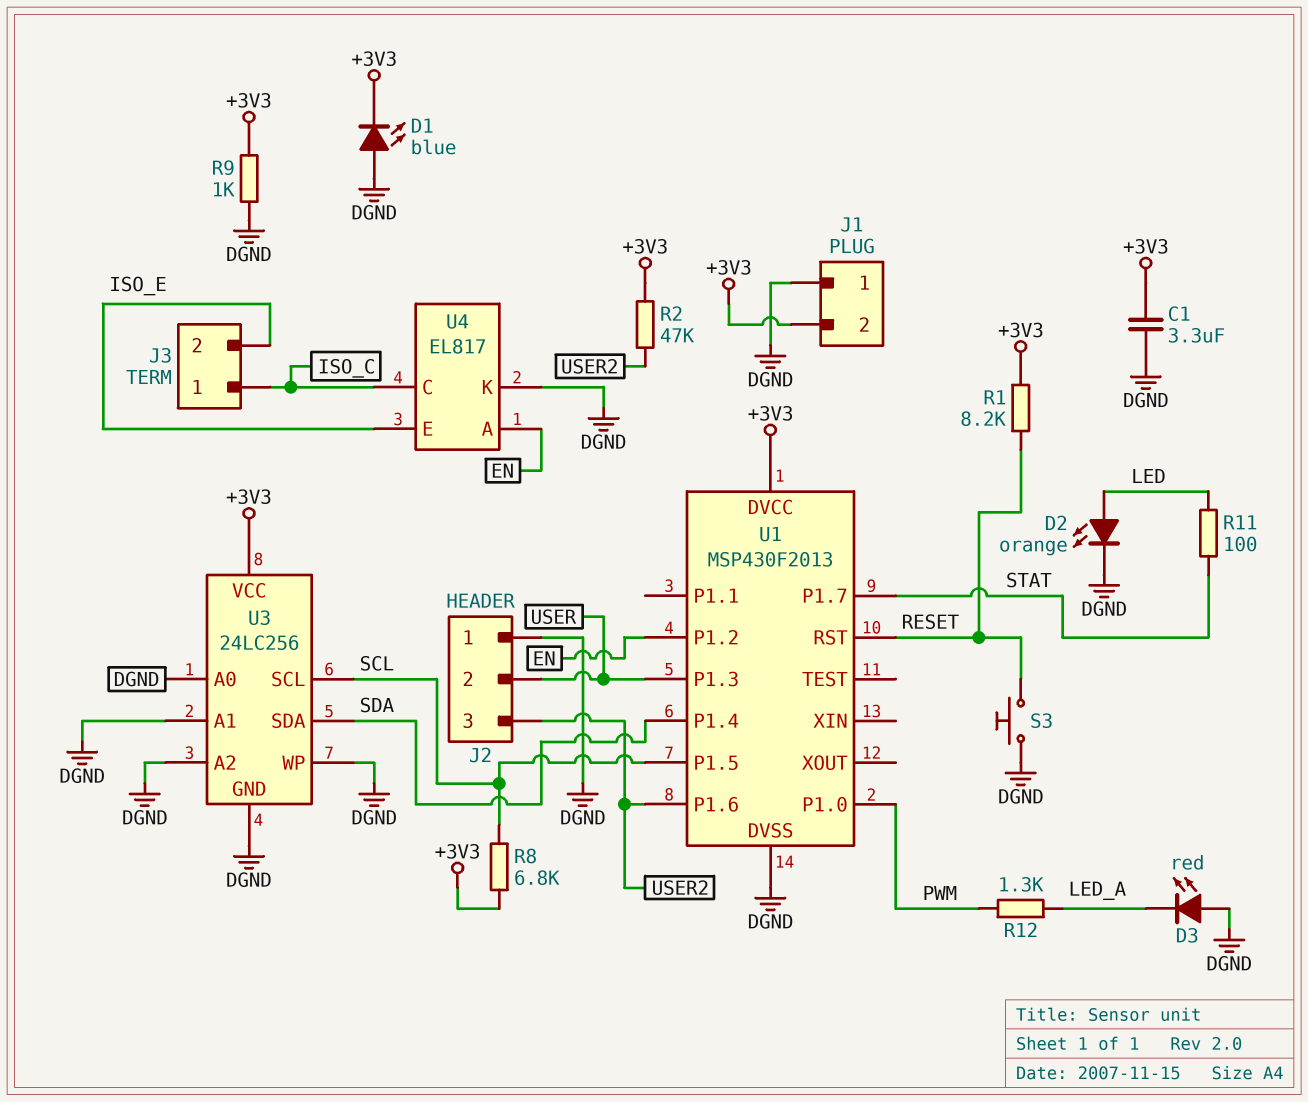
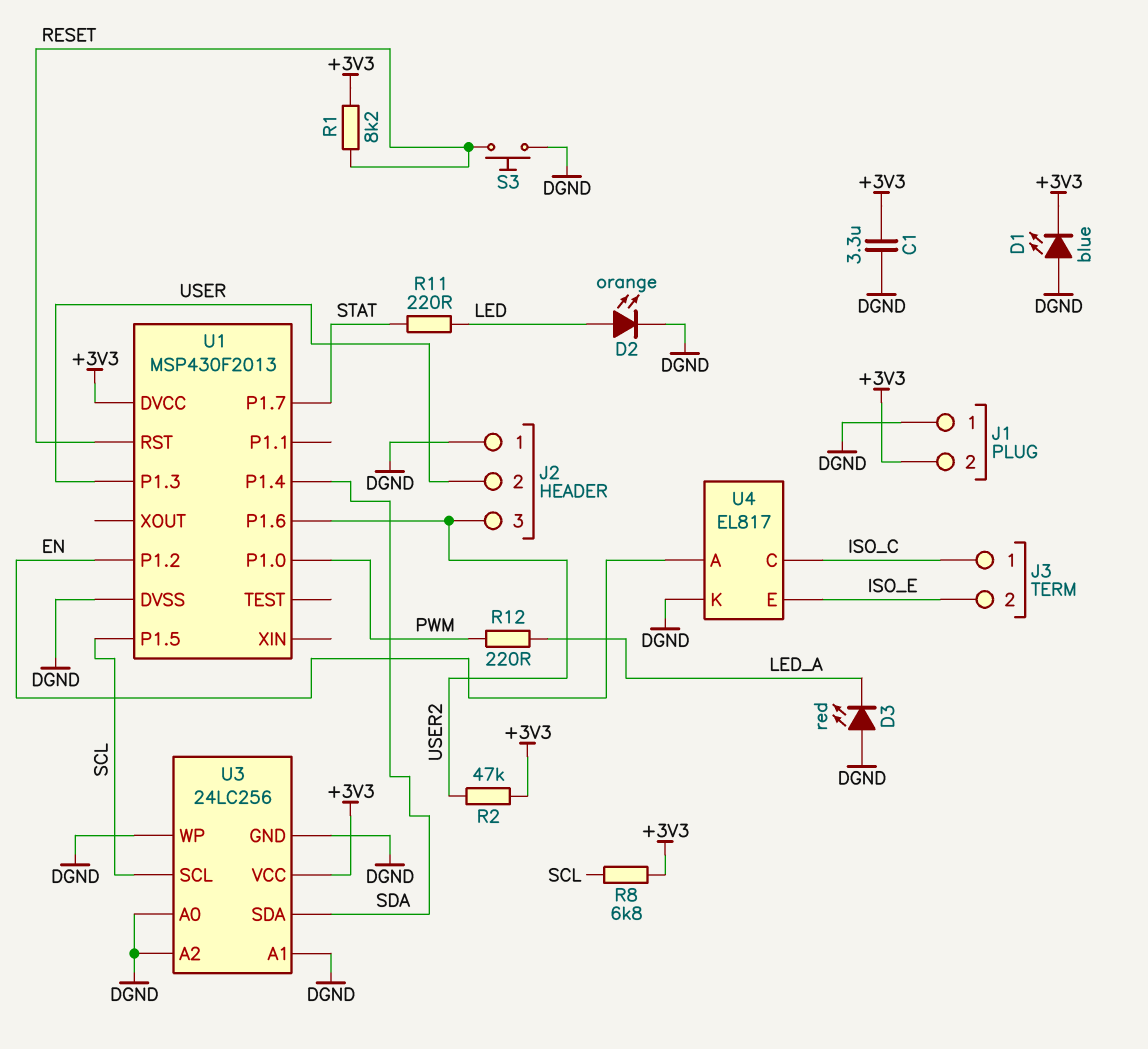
R9: 1k (+3V3, DGND) -> none
R11: 100 (LED, STAT) -> 220 (LED, STAT)
R12: 1.3k (LED_A, PWM) -> 220 (LED_A, PWM)

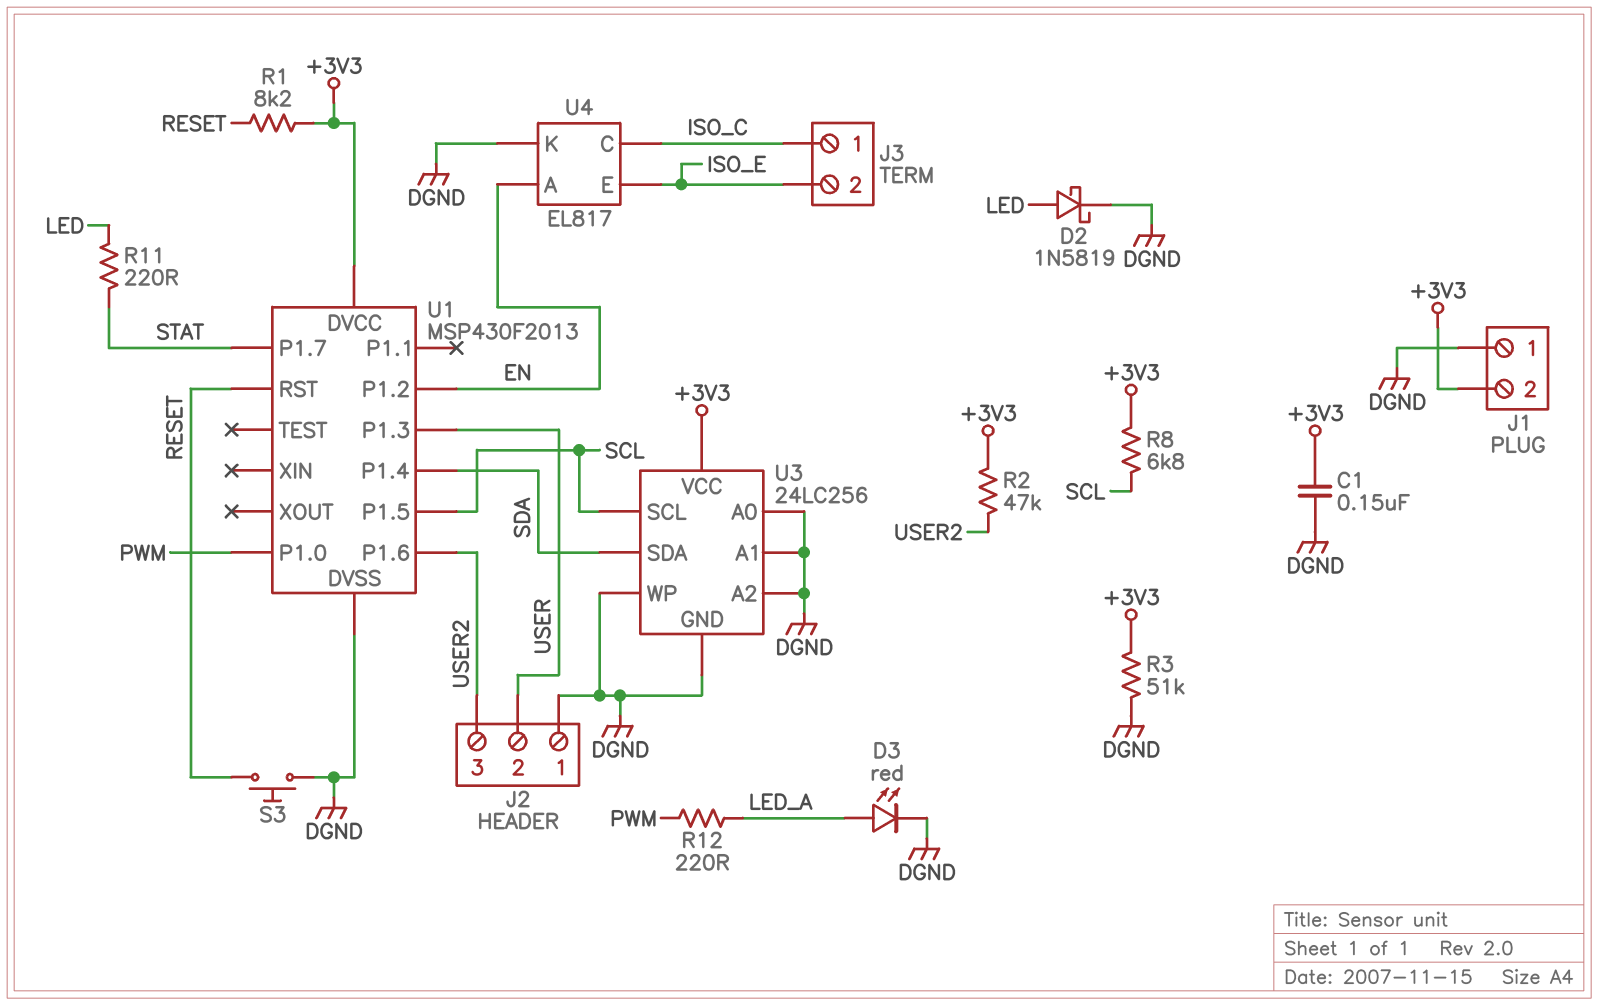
C1: 3.3uF (+3V3, DGND) -> 150nF (+3V3, DGND)
D1: LED blue (A DGND, K +3V3) -> none
D2: LED orange (A LED, K DGND) -> schottky 1N5819 (A LED, K DGND)
D3: LED red (A DGND, K LED_A) -> LED red (A LED_A, K DGND)
R3: none -> 51k (+3V3, DGND)

